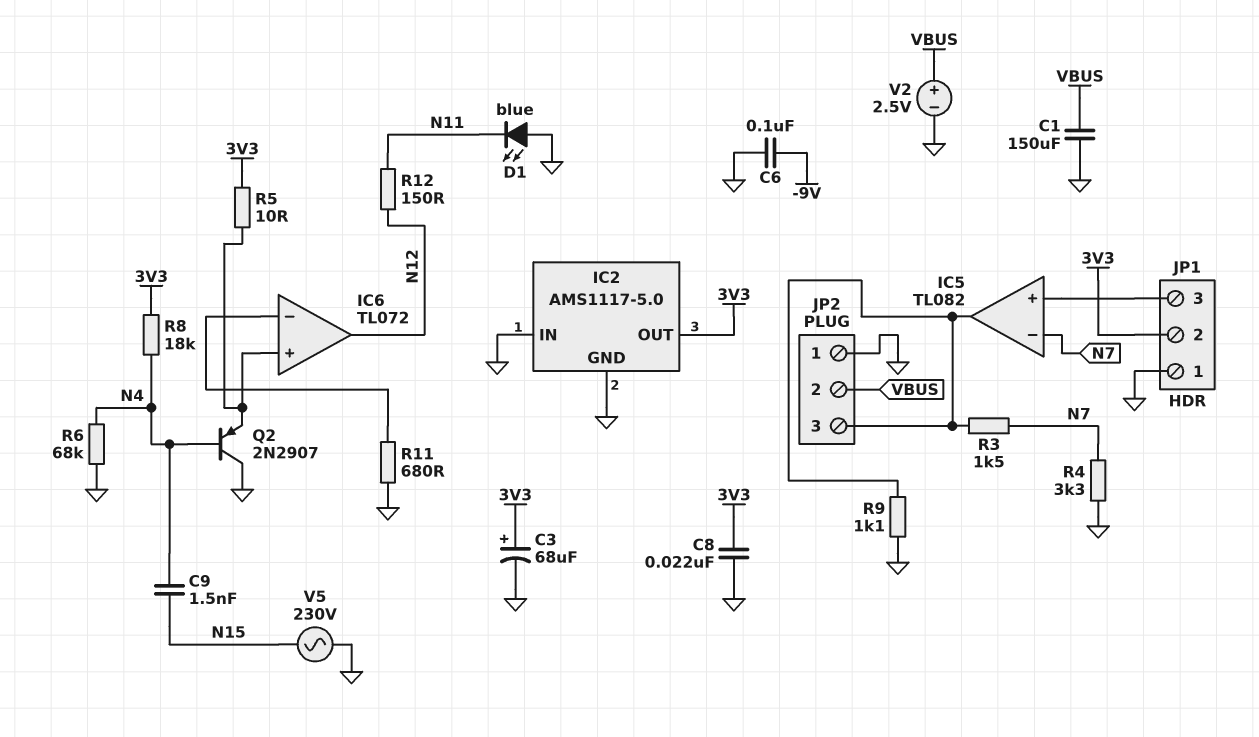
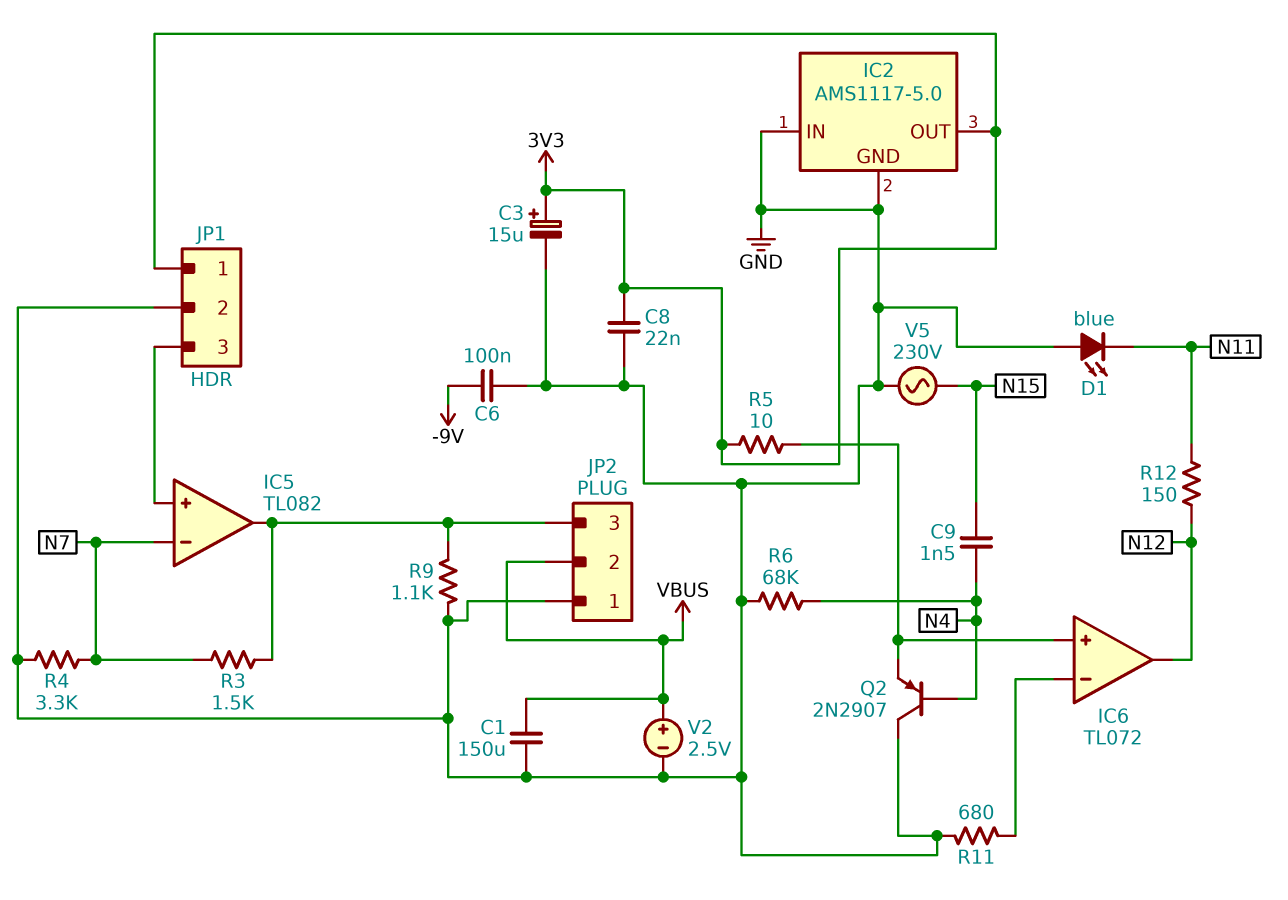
C3: 68uF (plus 3V3, minus GND) -> 15uF (plus 3V3, minus GND)
JP1 pin 1: GND -> 3V3
JP1 pin 2: 3V3 -> GND
R8: 18k (3V3, N4) -> none

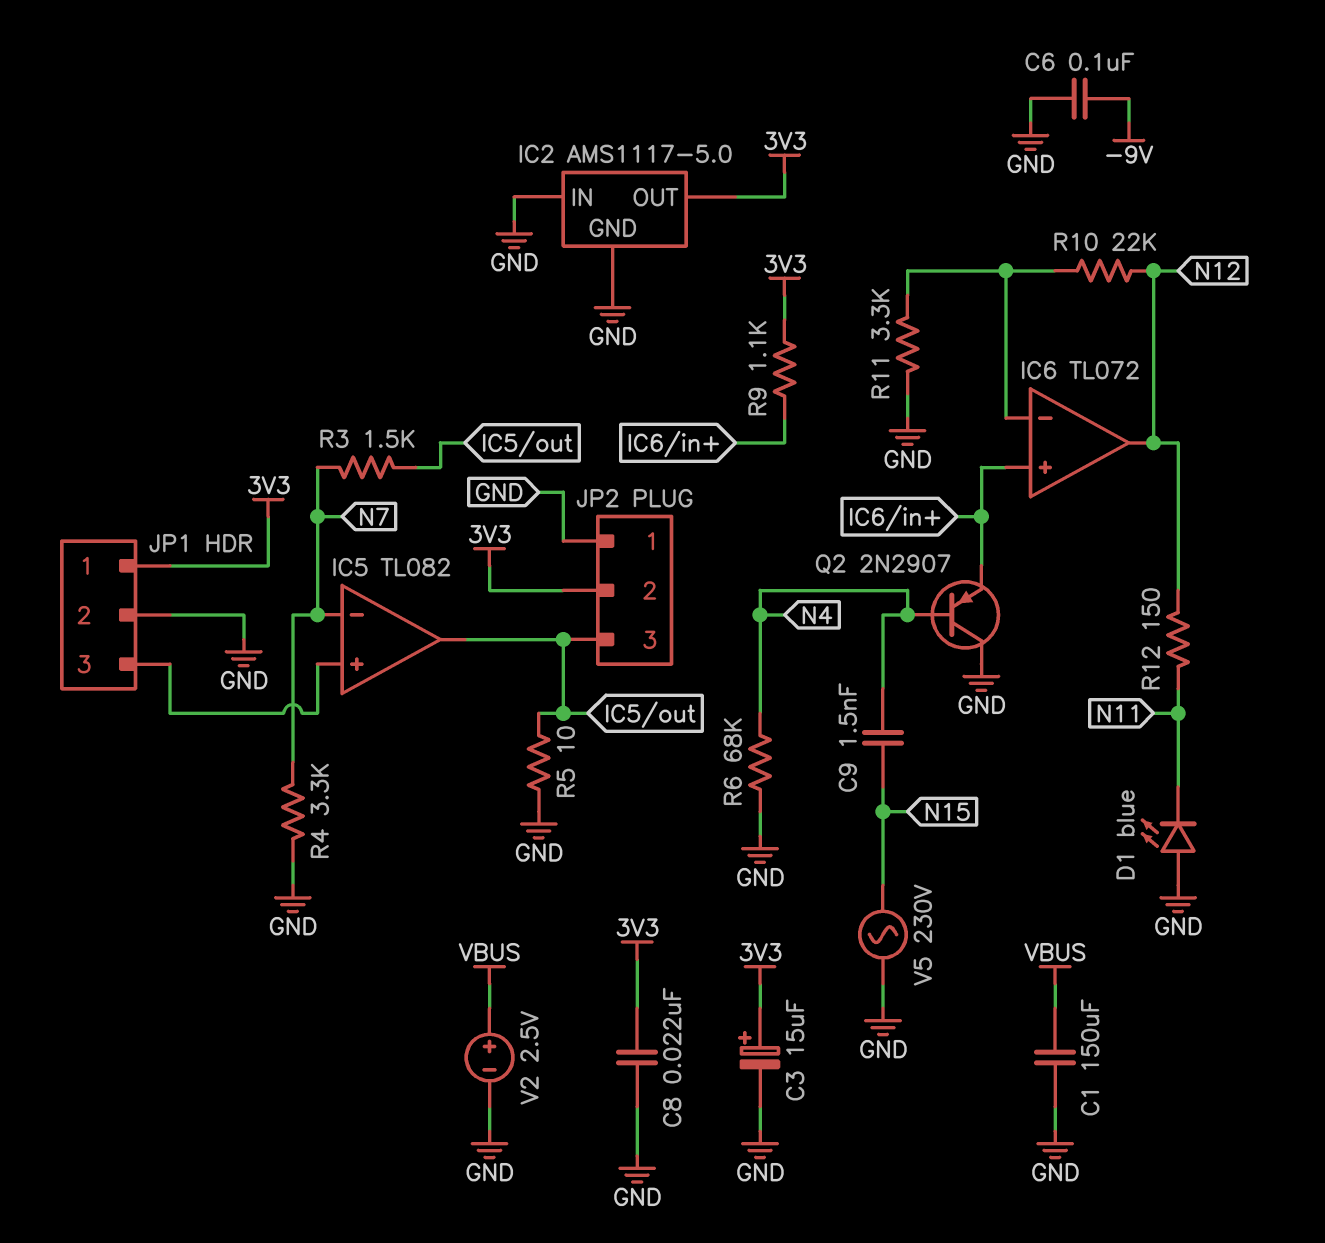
JP2 pin 2: VBUS -> 3V3
R5: 10 (3V3, IC6/in+) -> 10 (GND, IC5/out)
R9: 1.1k (GND, IC5/out) -> 1.1k (3V3, IC6/in+)
R10: none -> 22k (IC6/in-, N12)
R11: 680 (GND, IC6/in-) -> 3.3k (GND, IC6/in-)

